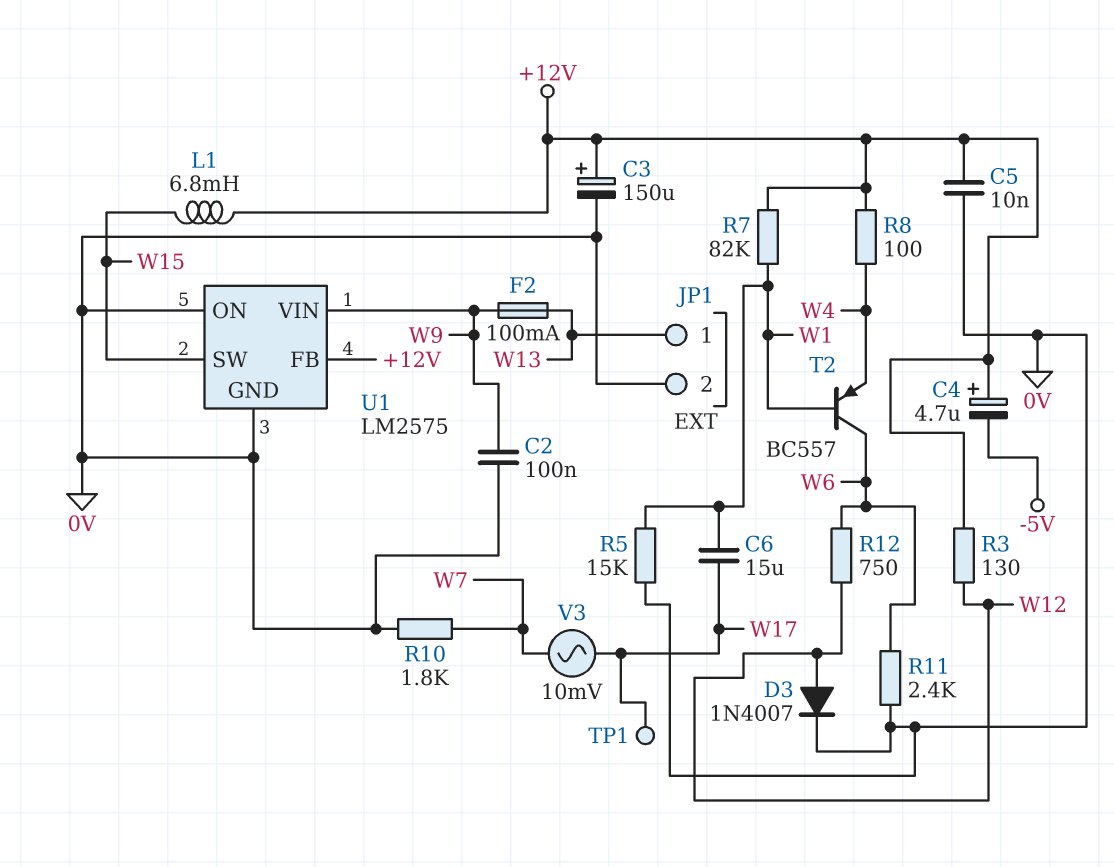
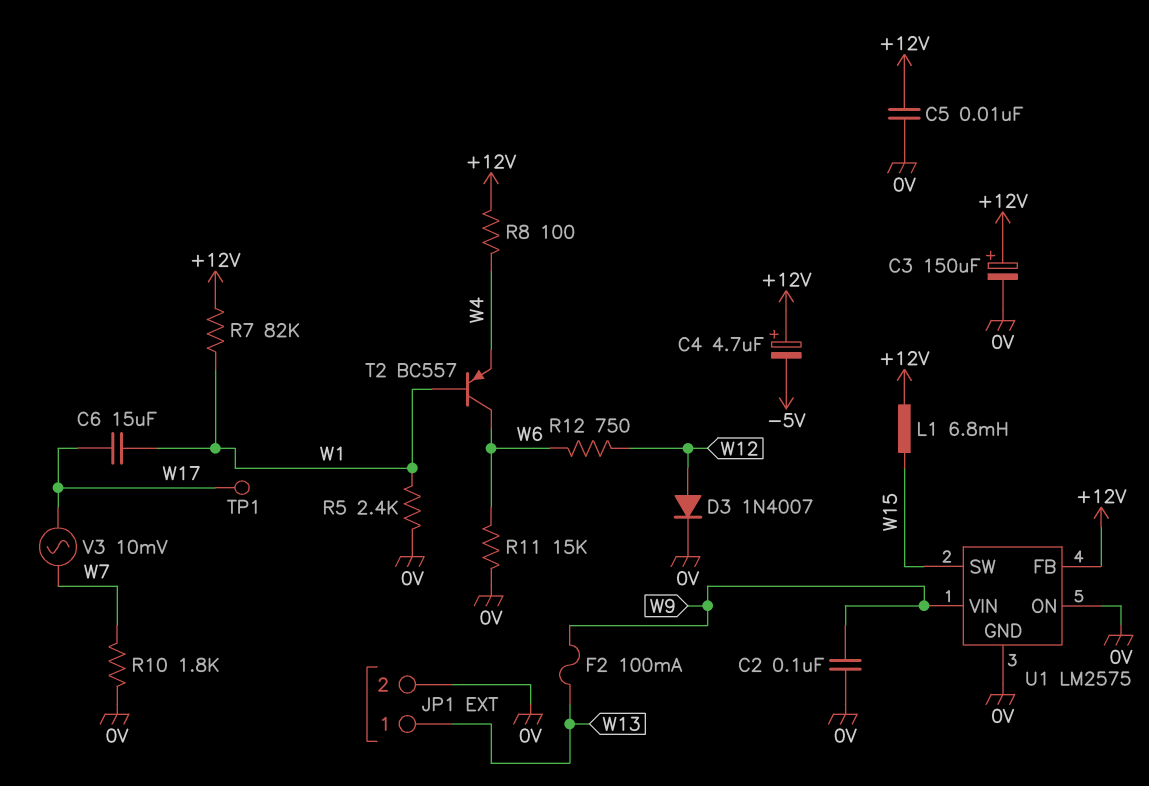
R3: 130 (+12V, W12) -> none
R5: 15k (0V, W1) -> 2.4k (0V, W1)
R11: 2.4k (0V, W6) -> 15k (0V, W6)

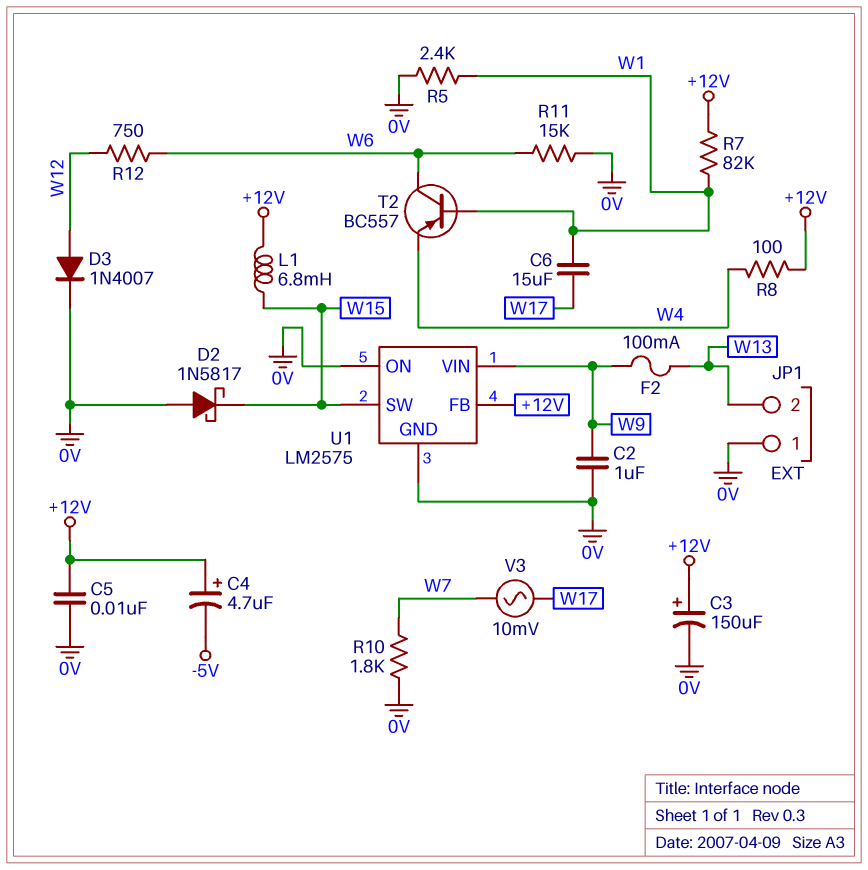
C2: 100nF (0V, W9) -> 1uF (0V, W9)
D2: none -> schottky 1N5817 (A 0V, K W15)
JP1 pin 1: W13 -> 0V
JP1 pin 2: 0V -> W13
TP1: test point (W17) -> none

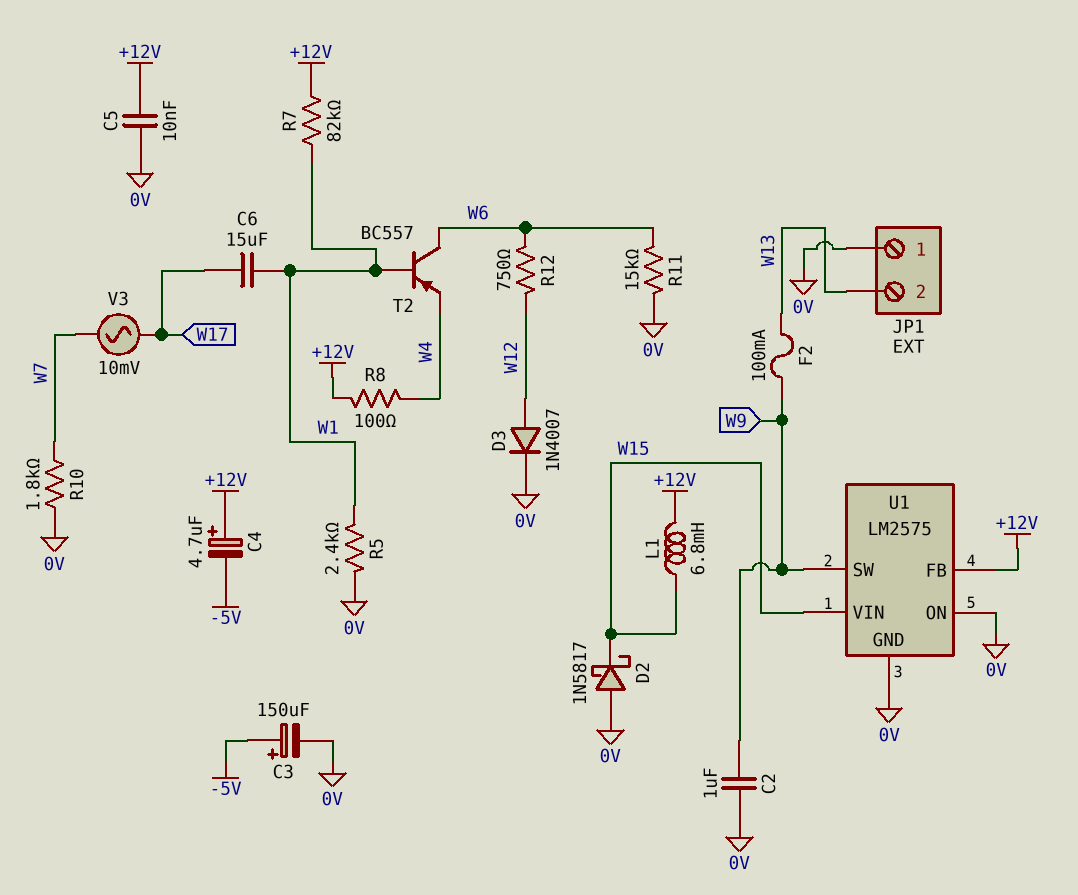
C3: 150uF (plus +12V, minus 0V) -> 150uF (plus -5V, minus 0V)
U1 pin SW: W15 -> W9
U1 pin VIN: W9 -> W15

